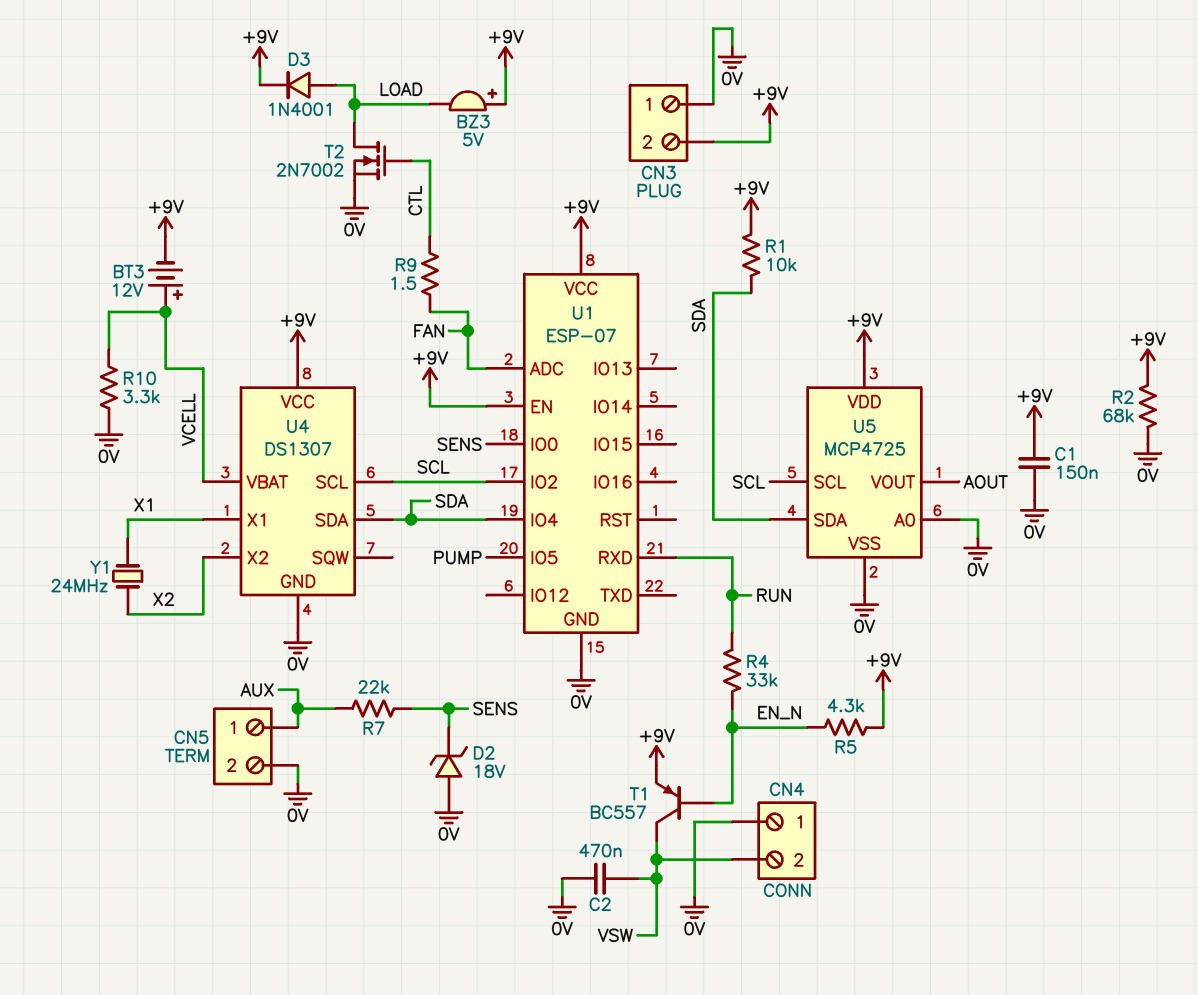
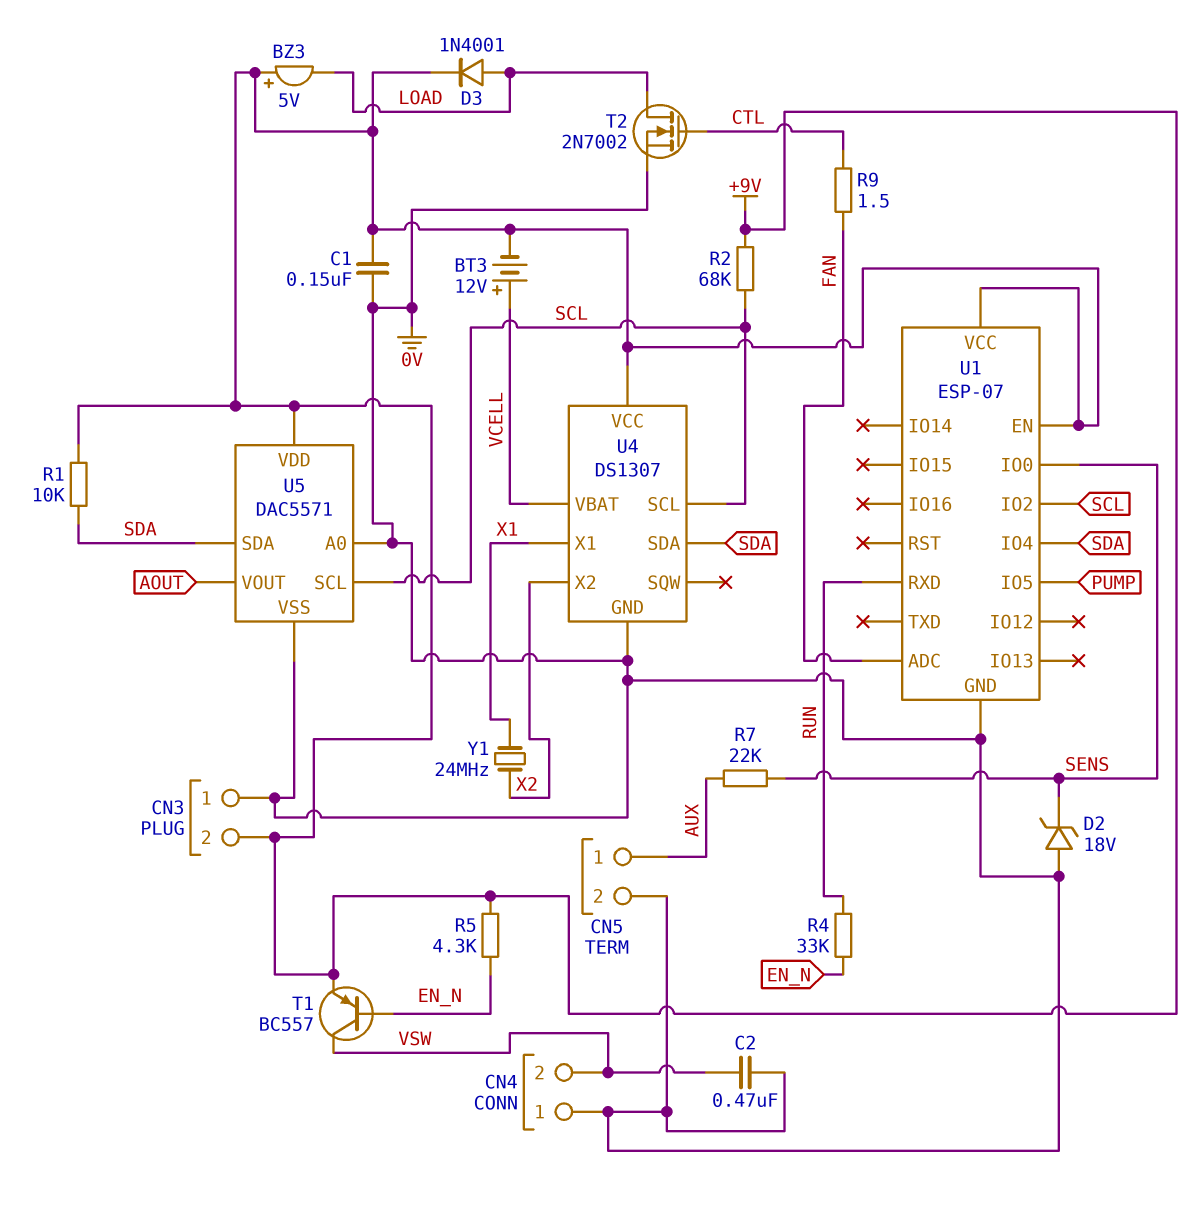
R2: 68k (+9V, 0V) -> 68k (+9V, SCL)
R10: 3.3k (0V, VCELL) -> none
U5: MCP4725 -> DAC5571

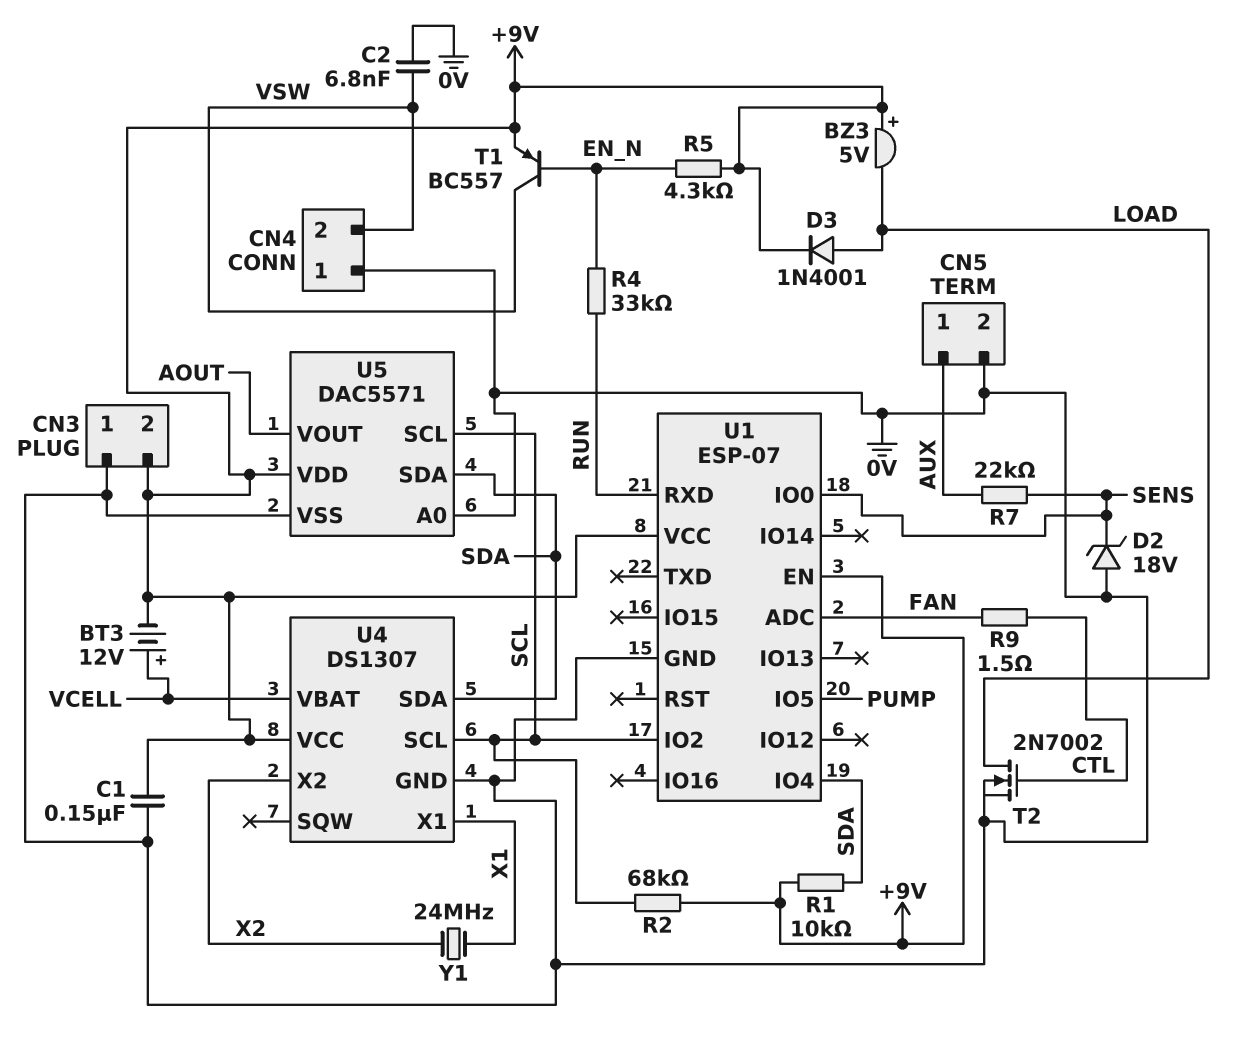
C2: 470nF (0V, VSW) -> 6.8nF (0V, VSW)

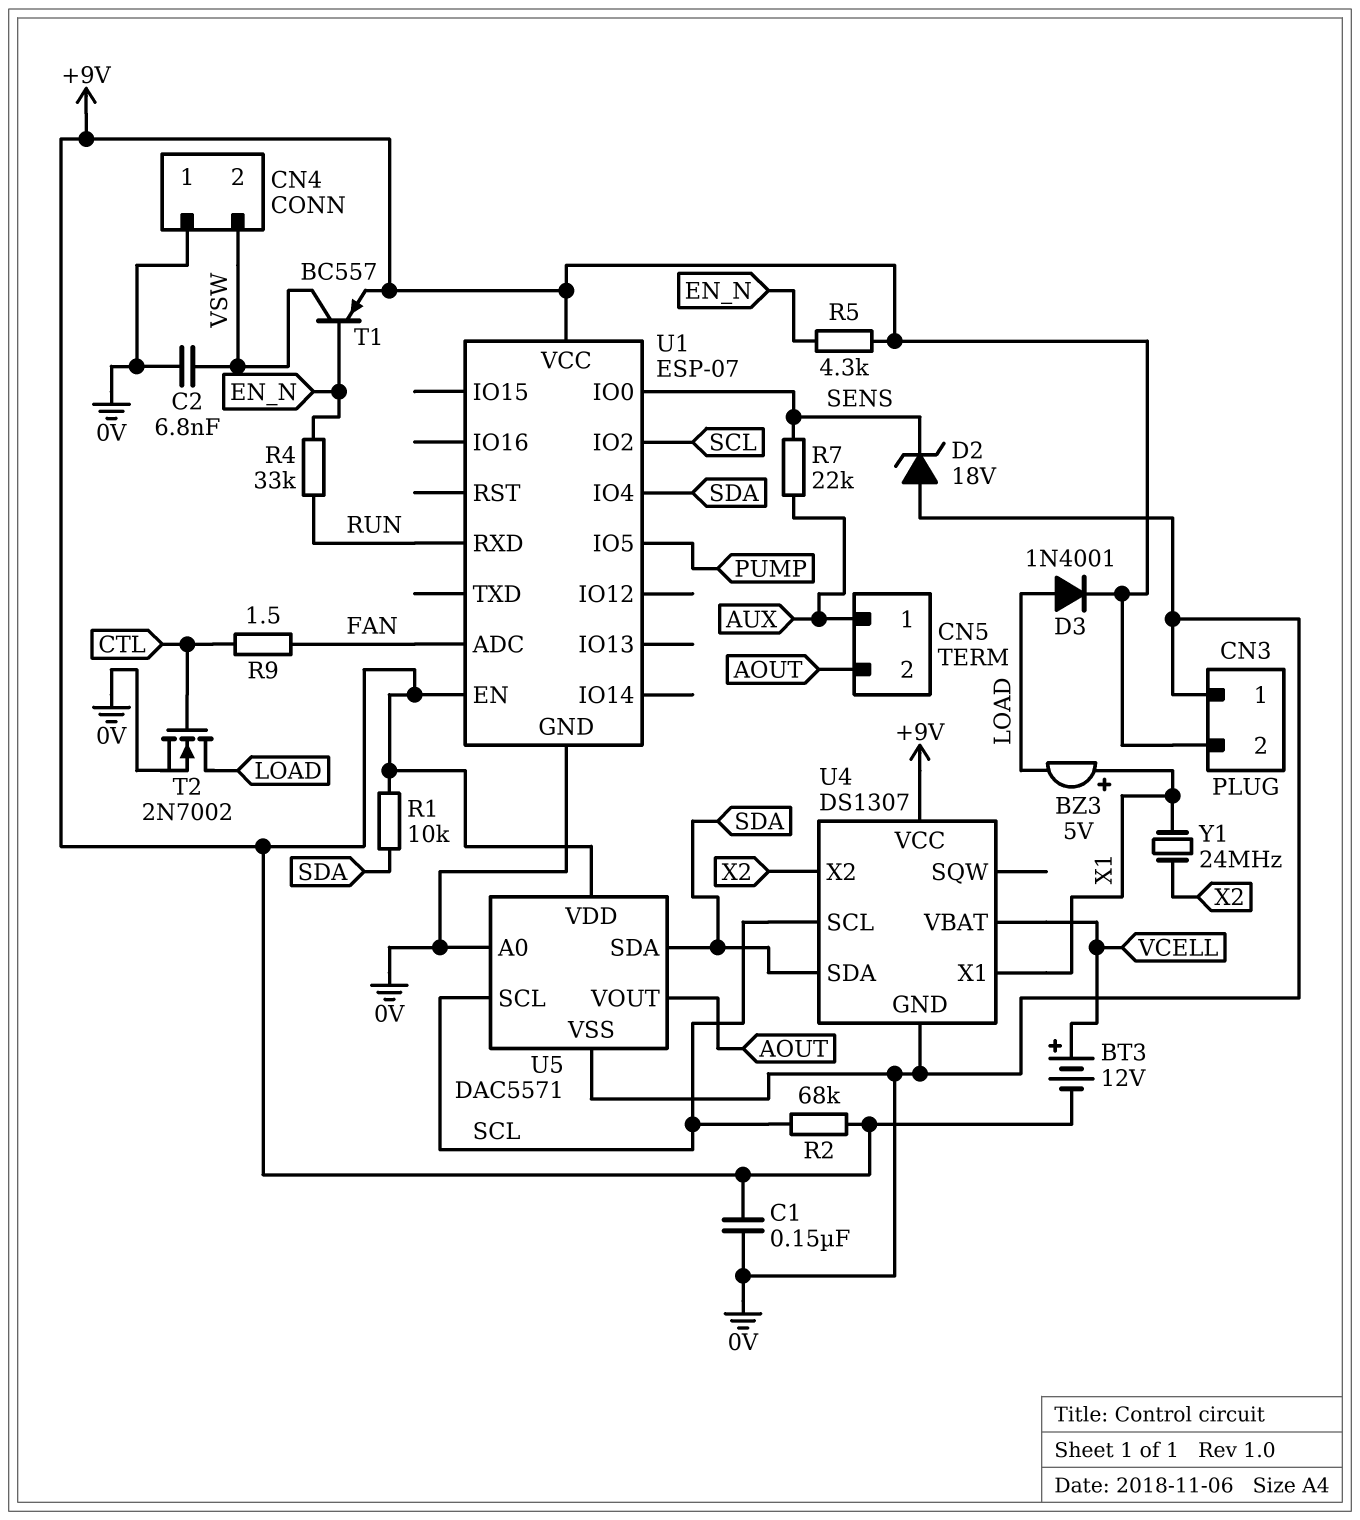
BZ3: buzzer 5V (plus +9V, minus LOAD) -> buzzer 5V (plus X1, minus LOAD)
CN5 pin 2: 0V -> AOUT

